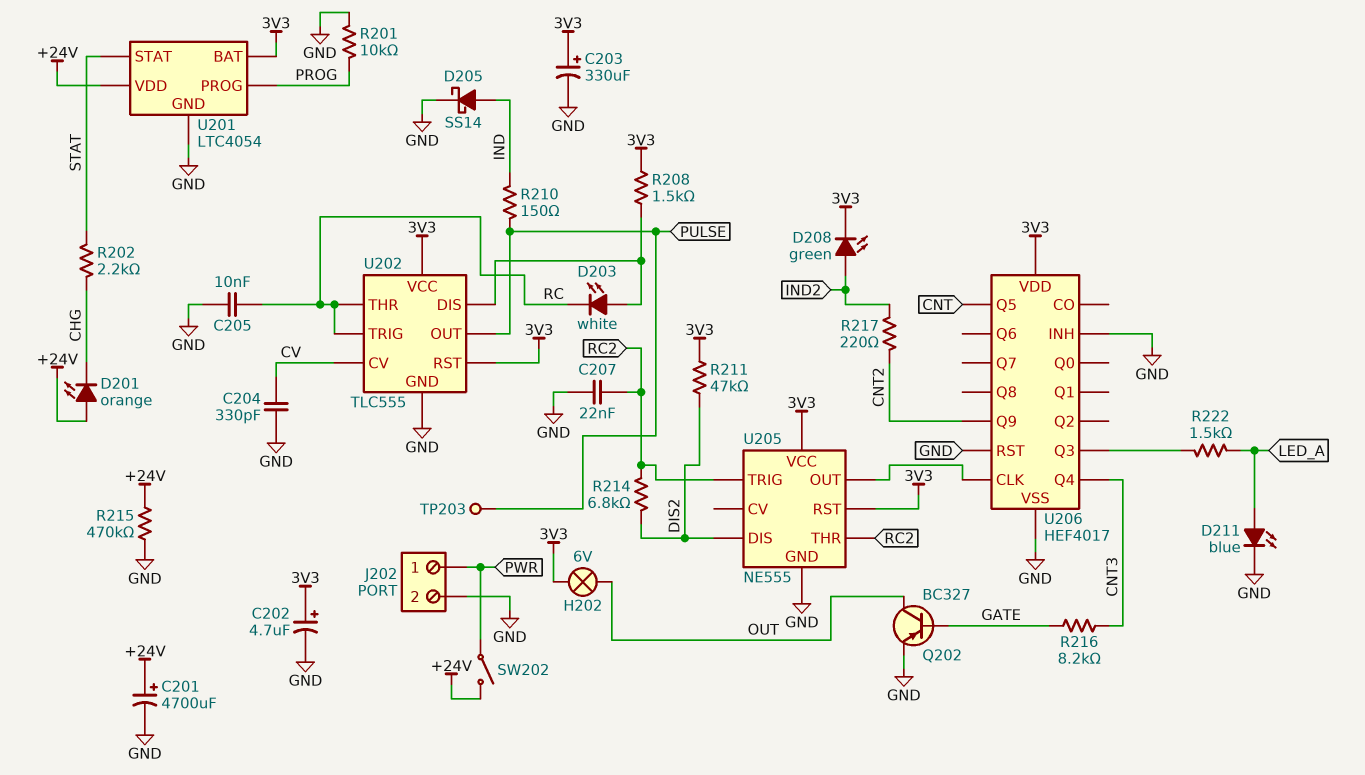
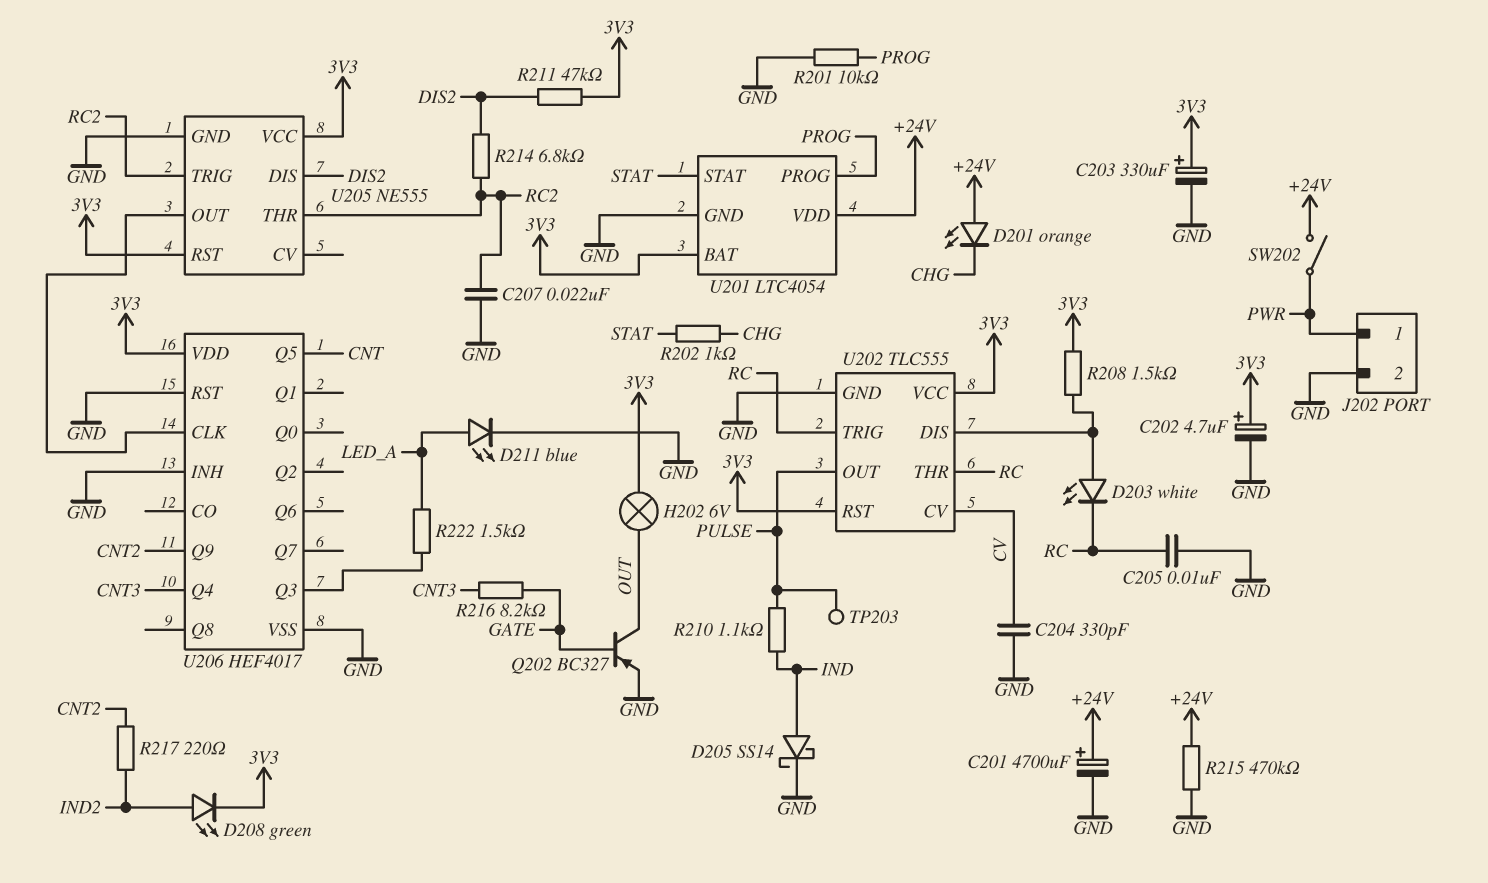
R202: 2.2k (CHG, STAT) -> 1k (CHG, STAT)
R210: 150 (IND, PULSE) -> 1.1k (IND, PULSE)

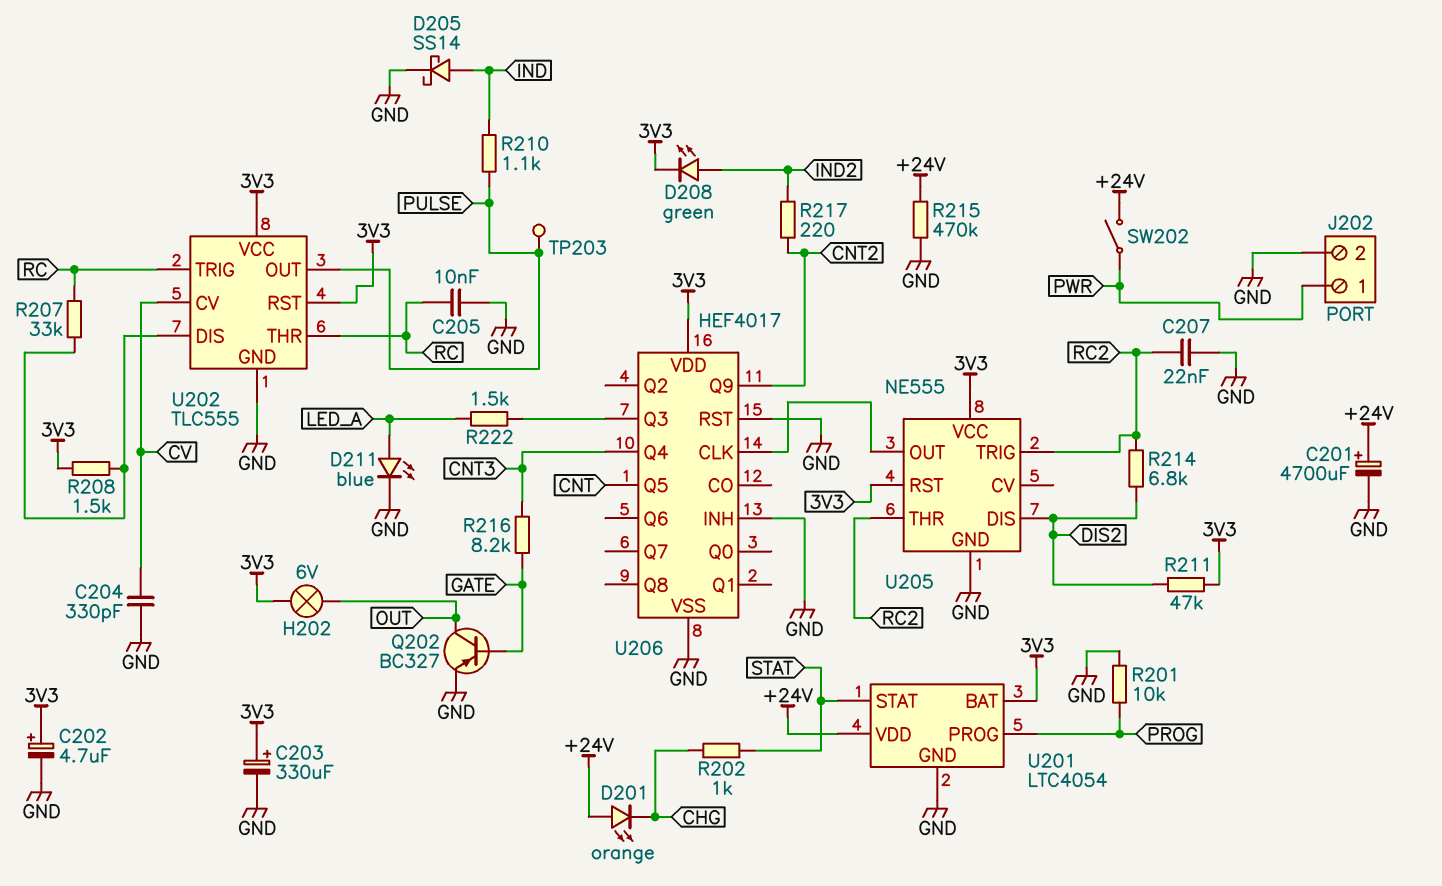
D203: LED white (A U202/DIS, K RC) -> none
R207: none -> 33k (RC, U202/DIS)

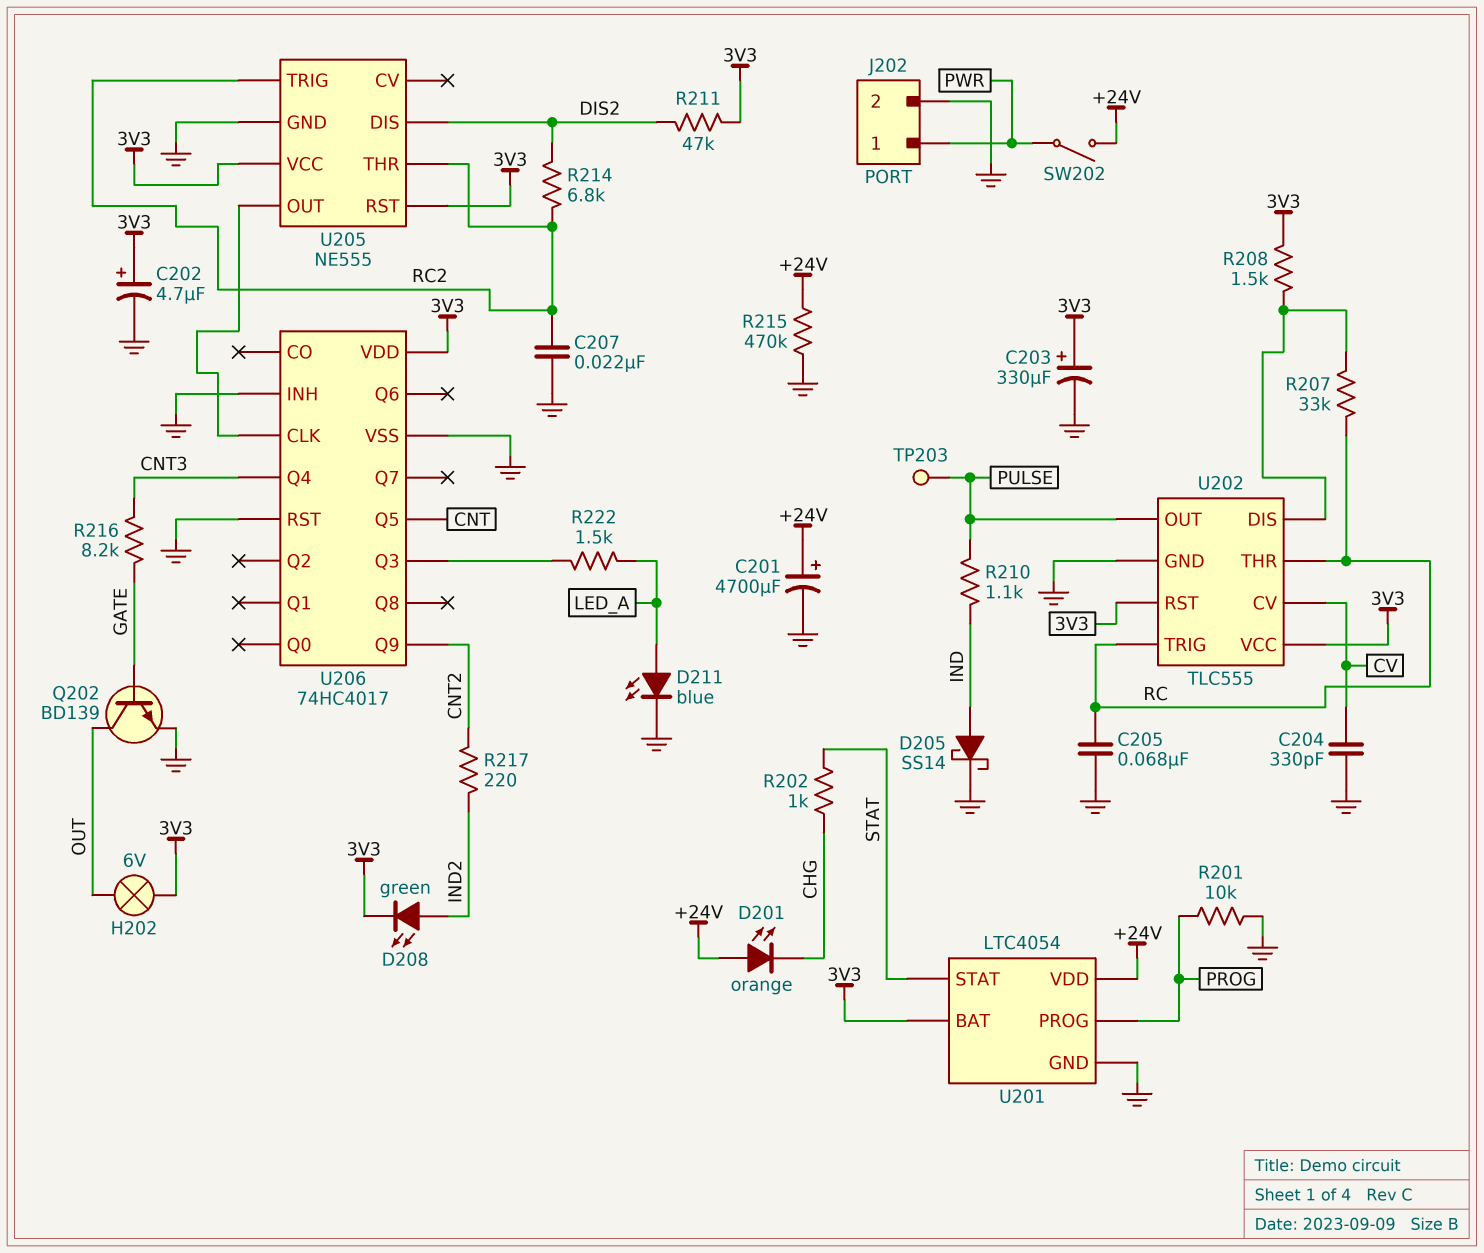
C205: 10nF (GND, RC) -> 68nF (GND, RC)
Q202: PNP BC327 (B GATE, C OUT, E GND) -> NPN BD139 (B GATE, C OUT, E GND)
U206: HEF4017 -> 74HC4017

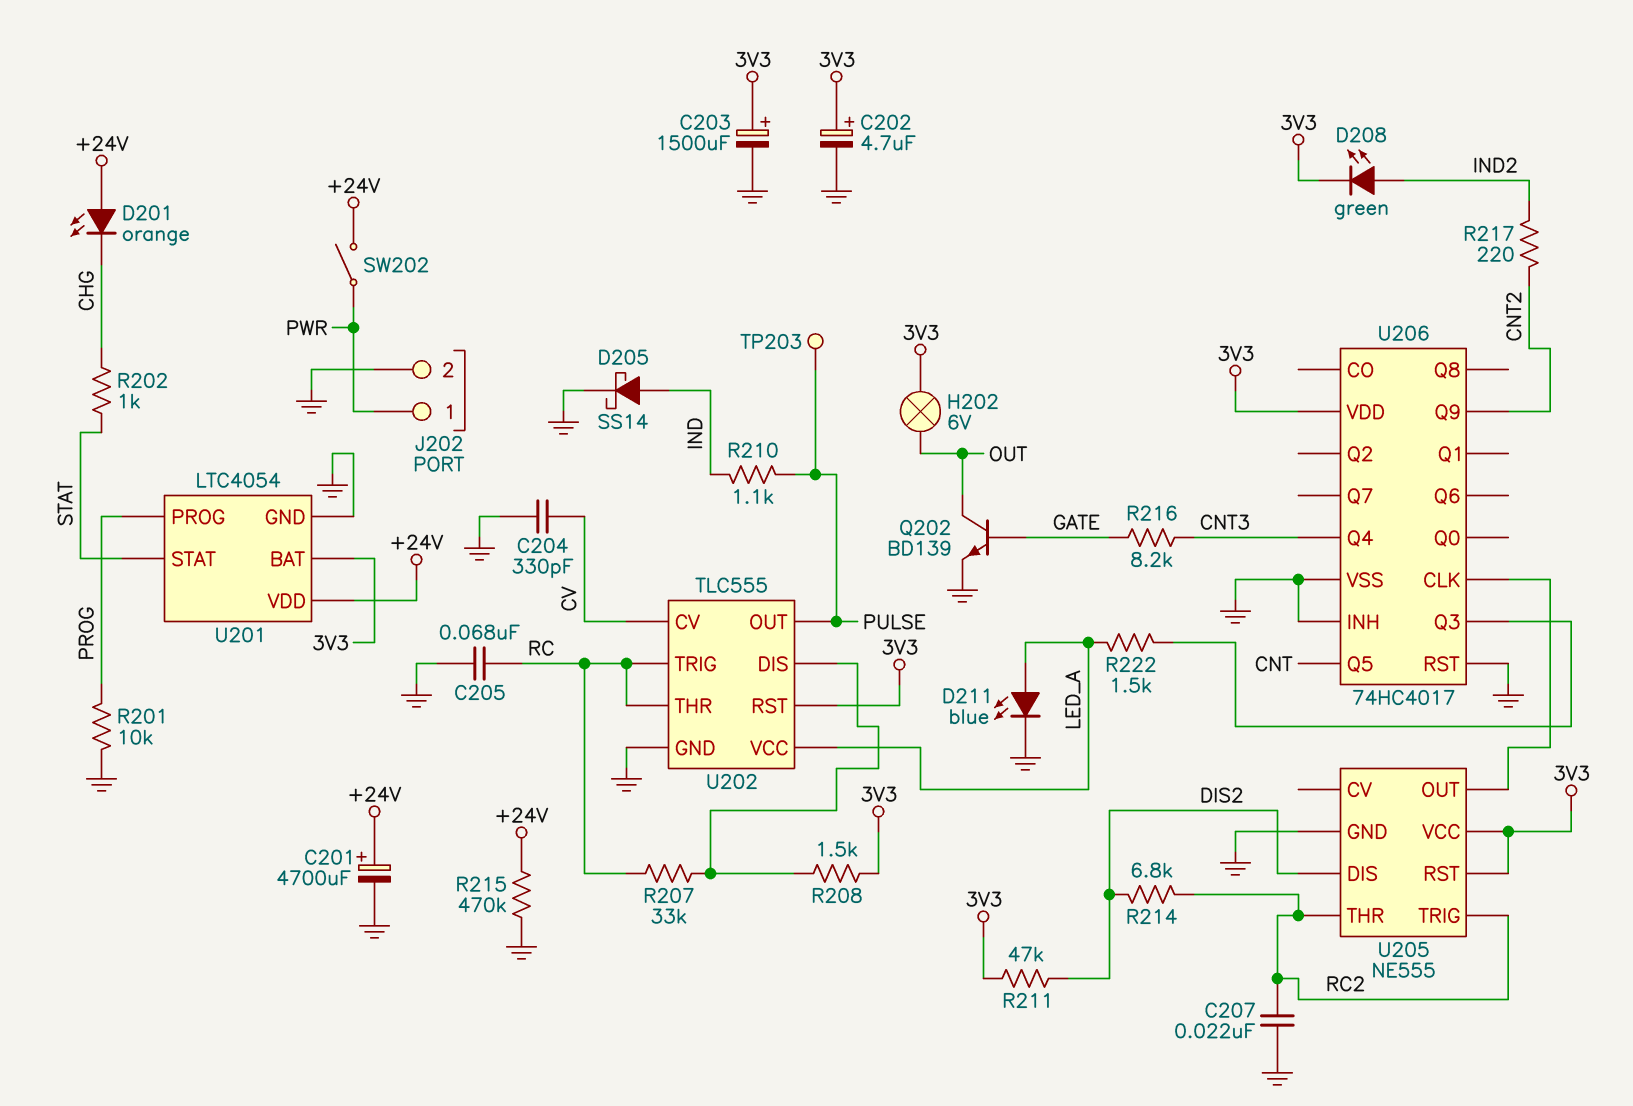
C203: 330uF (plus 3V3, minus GND) -> 1500uF (plus 3V3, minus GND)
U202 pin VCC: 3V3 -> LED_A

